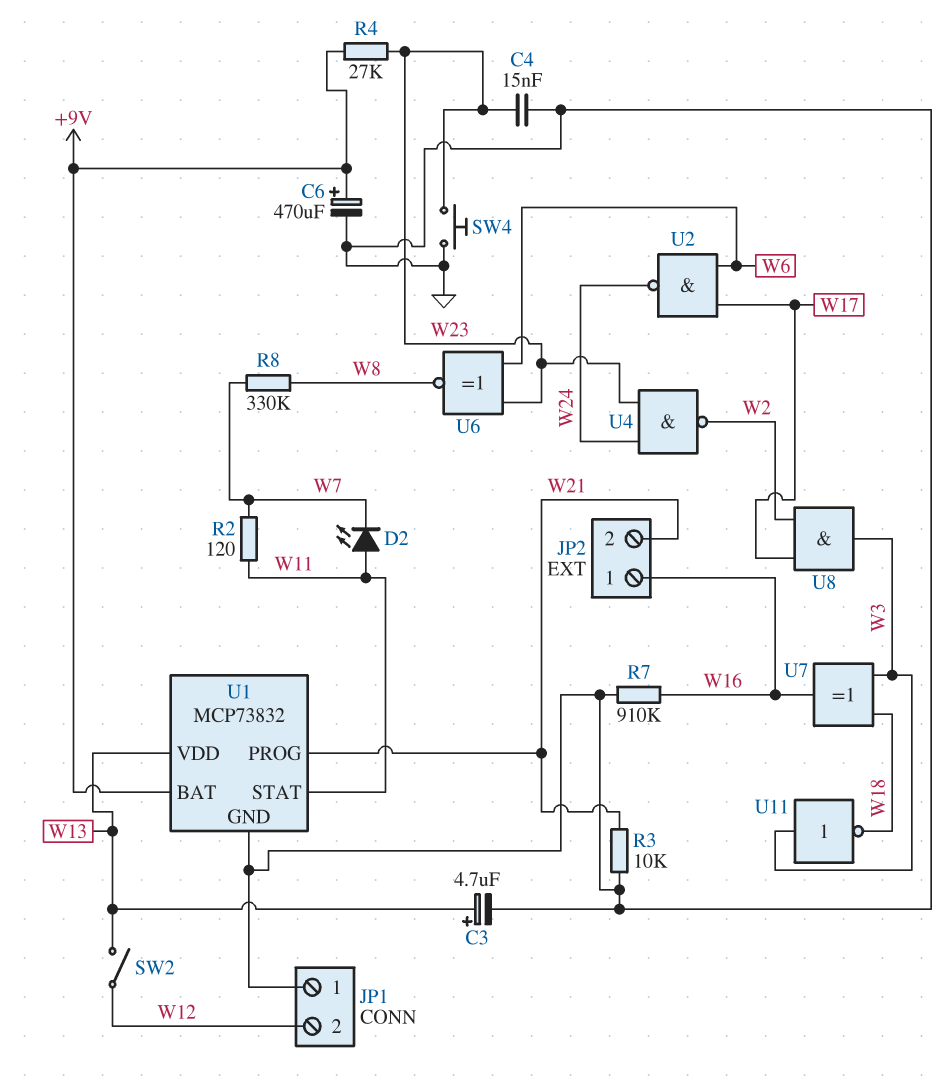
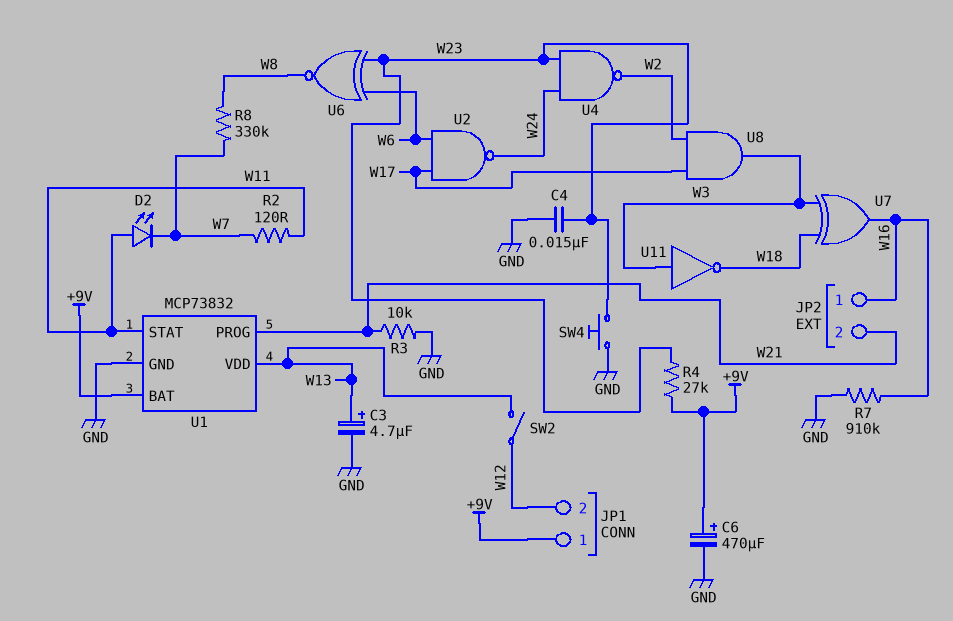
JP1 pin 1: GND -> +9V

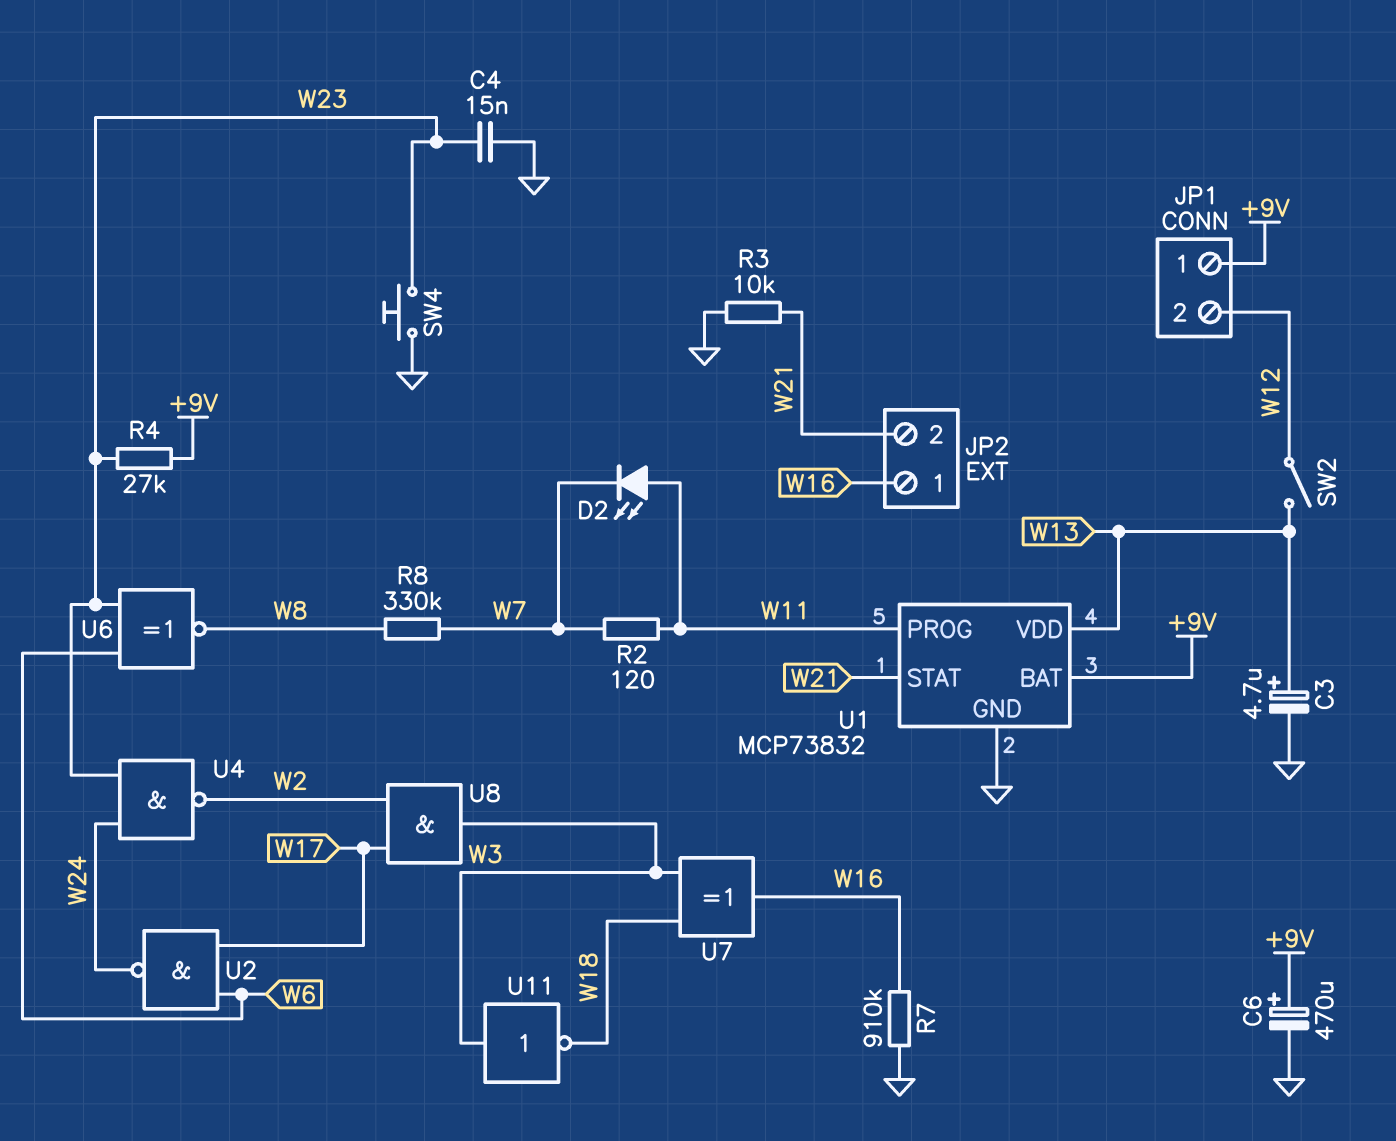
U1 pin PROG: W21 -> W11
U1 pin STAT: W11 -> W21

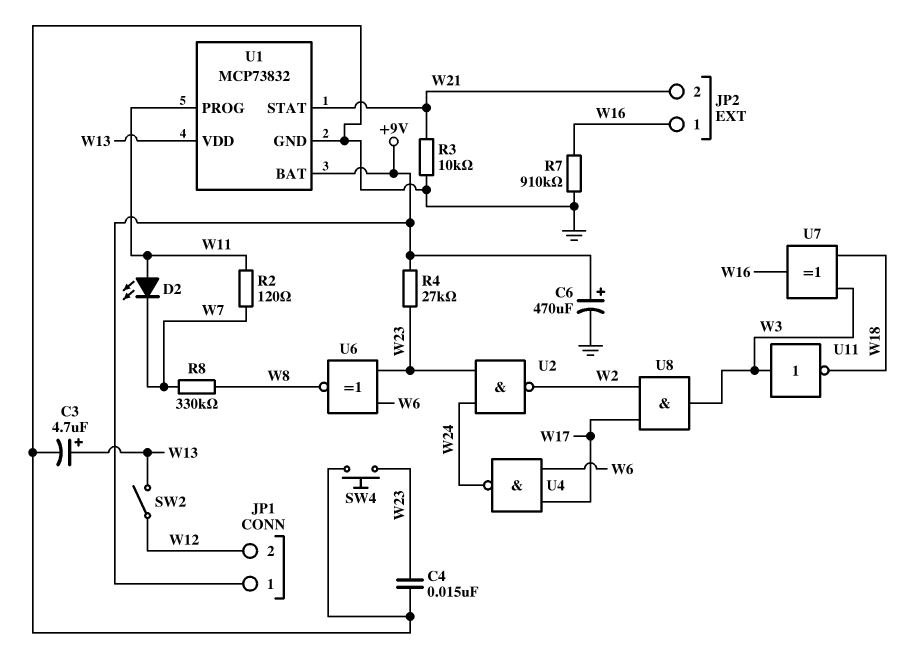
U2: NAND (in W6, in W17, out W24) -> NAND (in W23, in W24, out W2)
U4: NAND (in W23, in W24, out W2) -> NAND (in W6, in W17, out W24)

